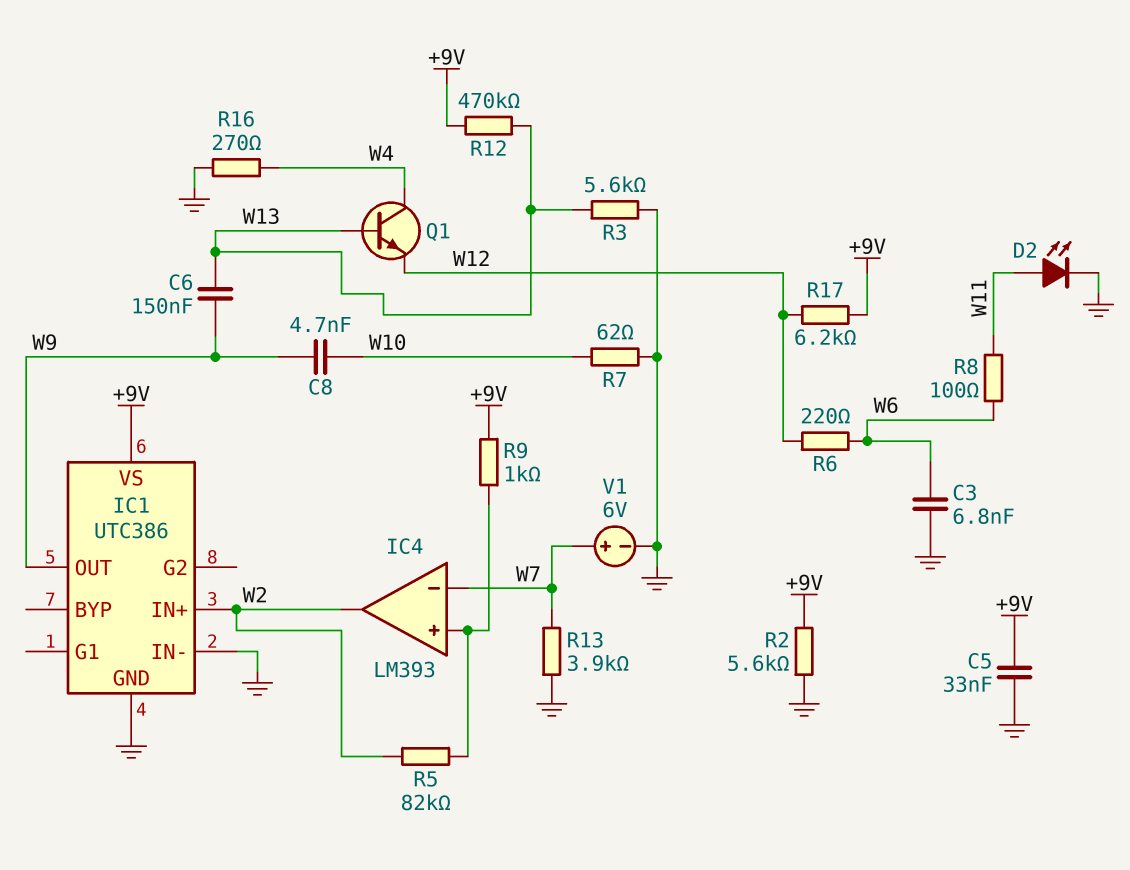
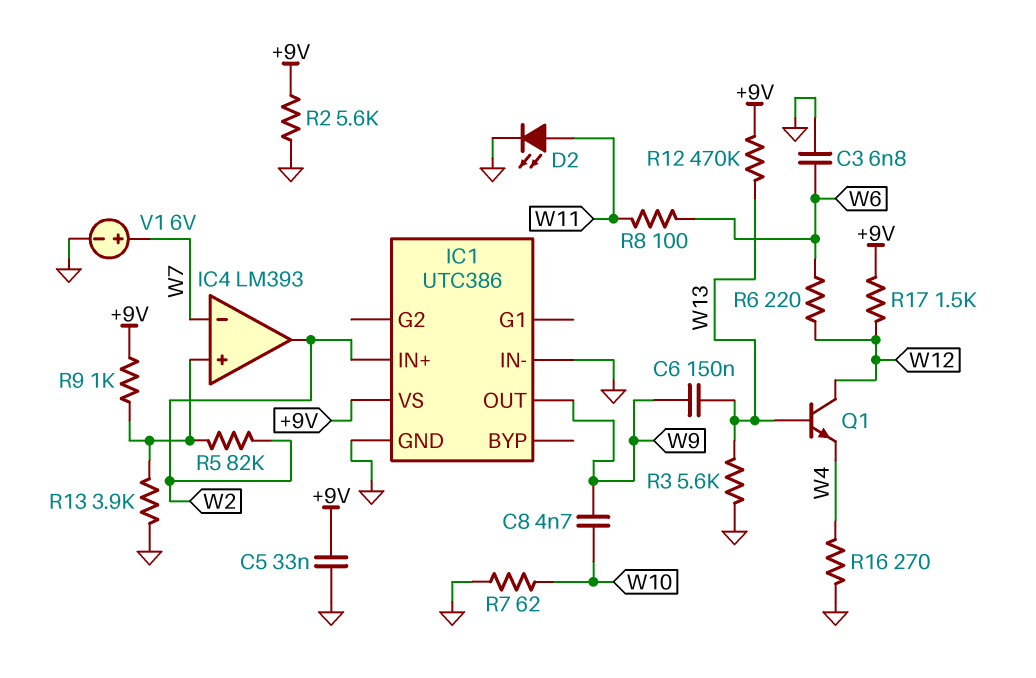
Q1: NPN (B W13, C W4, E W12) -> NPN (B W13, C W12, E W4)
R13: 3.9k (GND, W7) -> 3.9k (GND, IC4/in+)
R17: 6.2k (+9V, W12) -> 1.5k (+9V, W12)

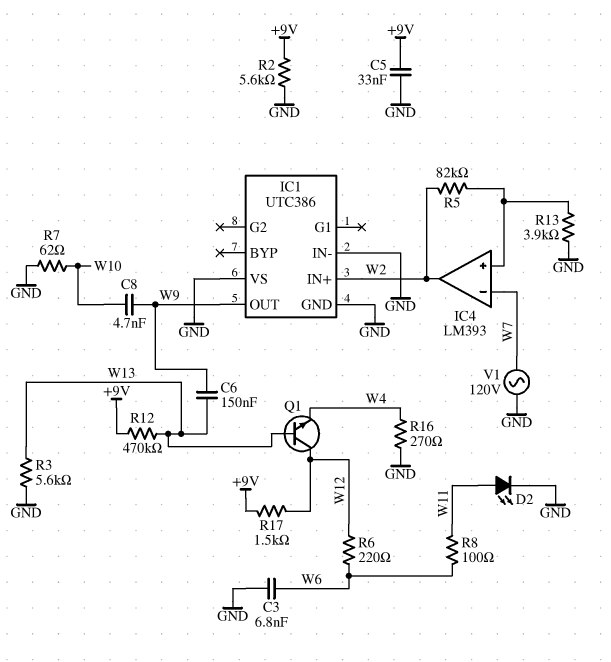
IC1 pin VS: +9V -> GND
R9: 1k (+9V, IC4/in+) -> none
V1: 6V (plus W7, minus GND) -> AC 120V (GND, W7)

